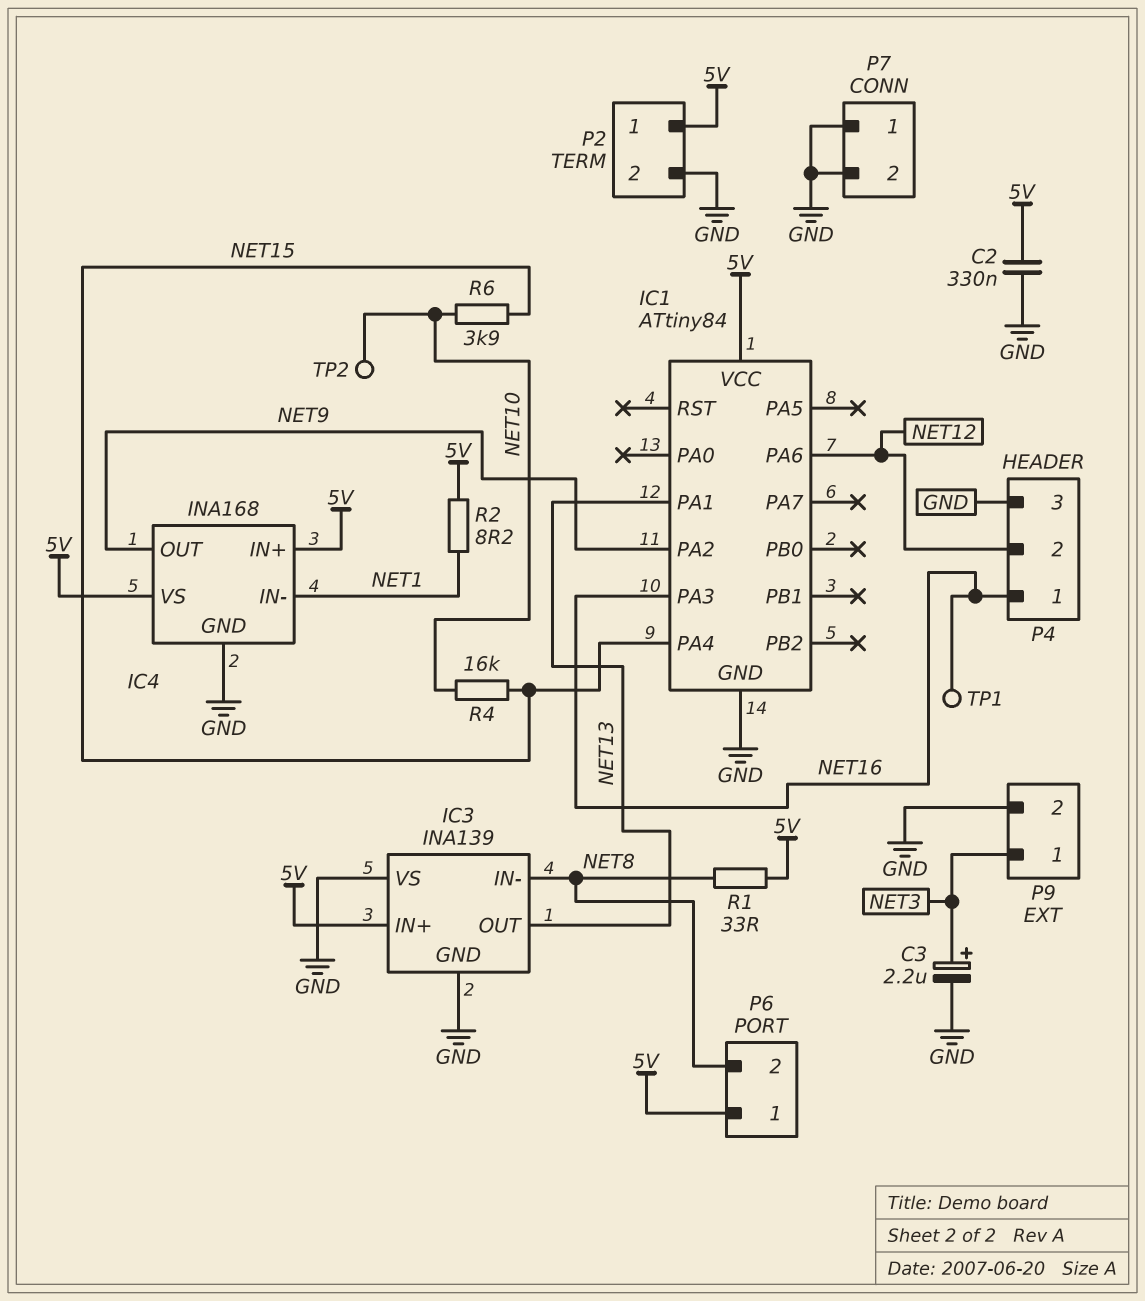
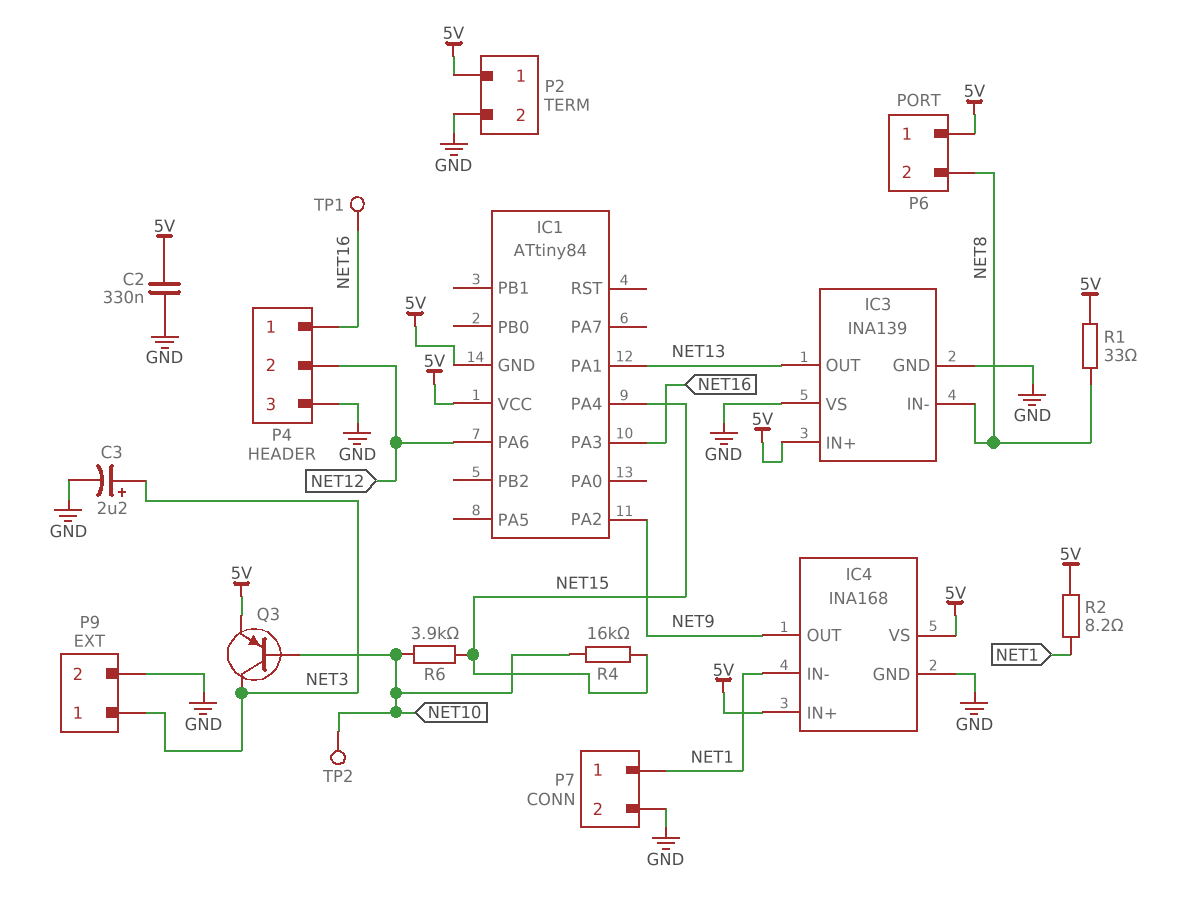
IC1 pin GND: GND -> 5V
P7 pin 1: GND -> NET1
Q3: none -> PNP (B NET10, C NET3, E 5V)

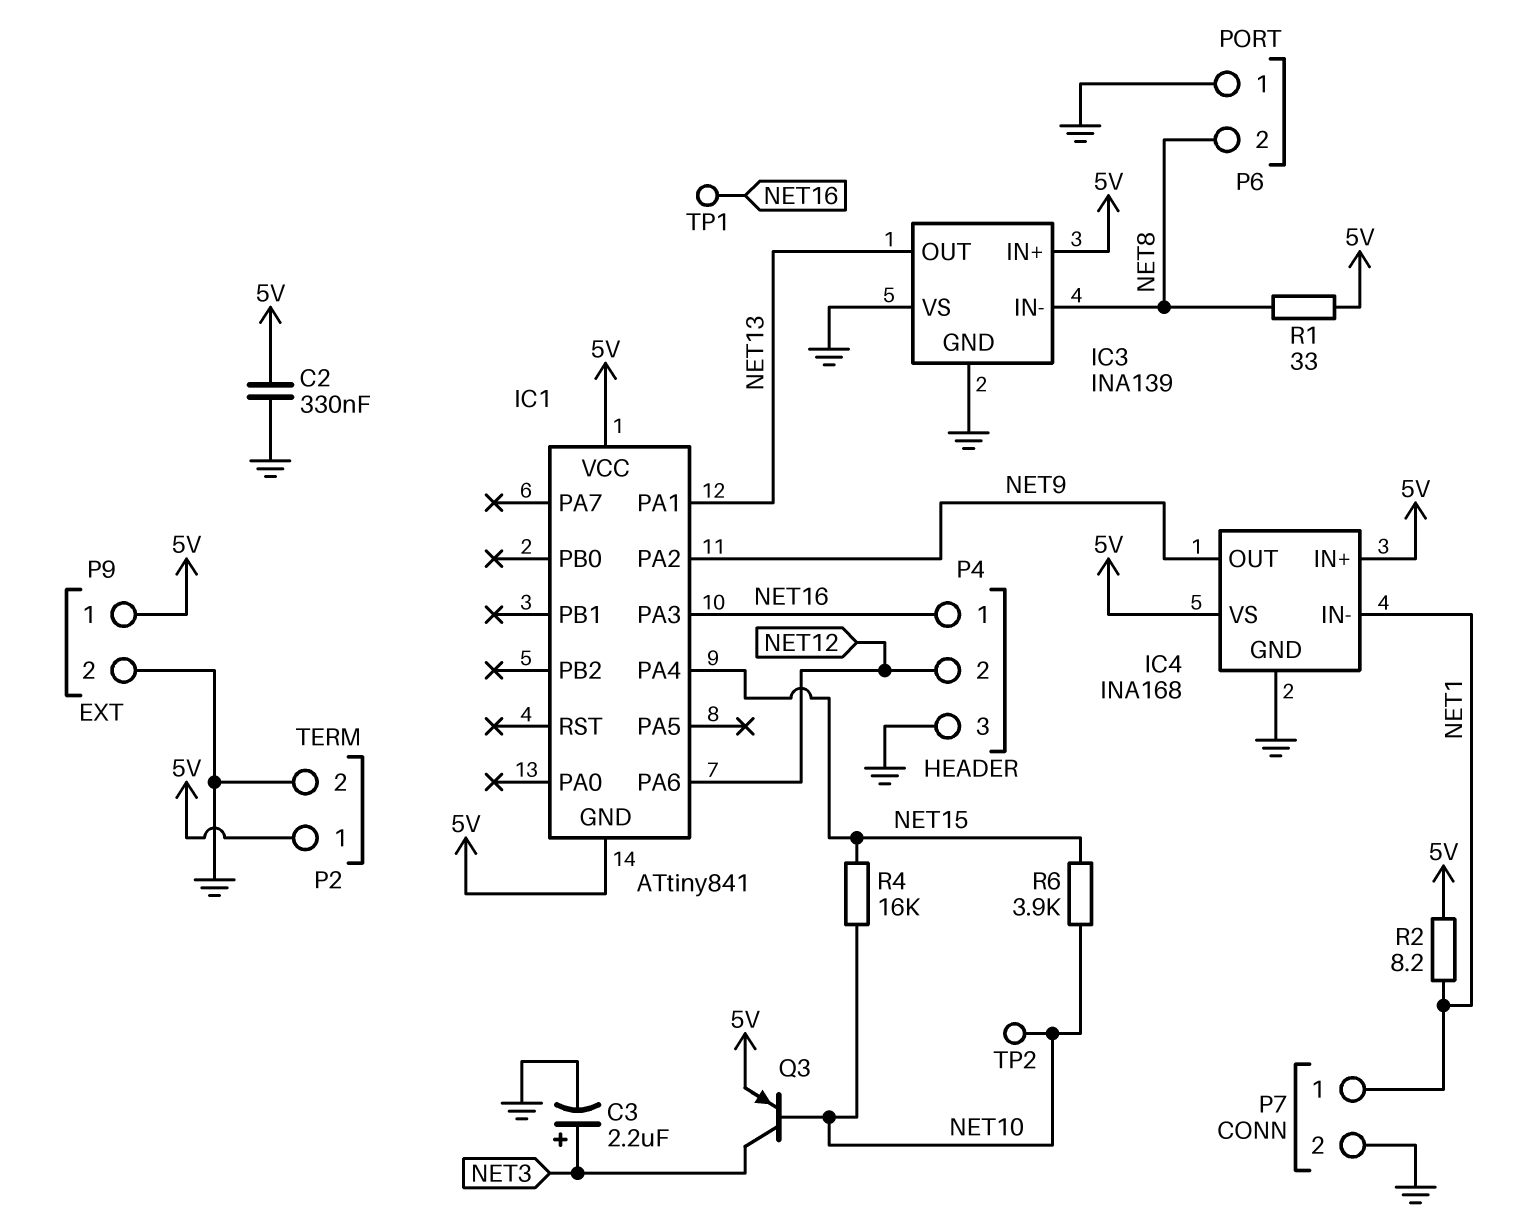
IC1: ATtiny84 -> ATtiny841
P6 pin 1: 5V -> GND
P9 pin 1: NET3 -> 5V

